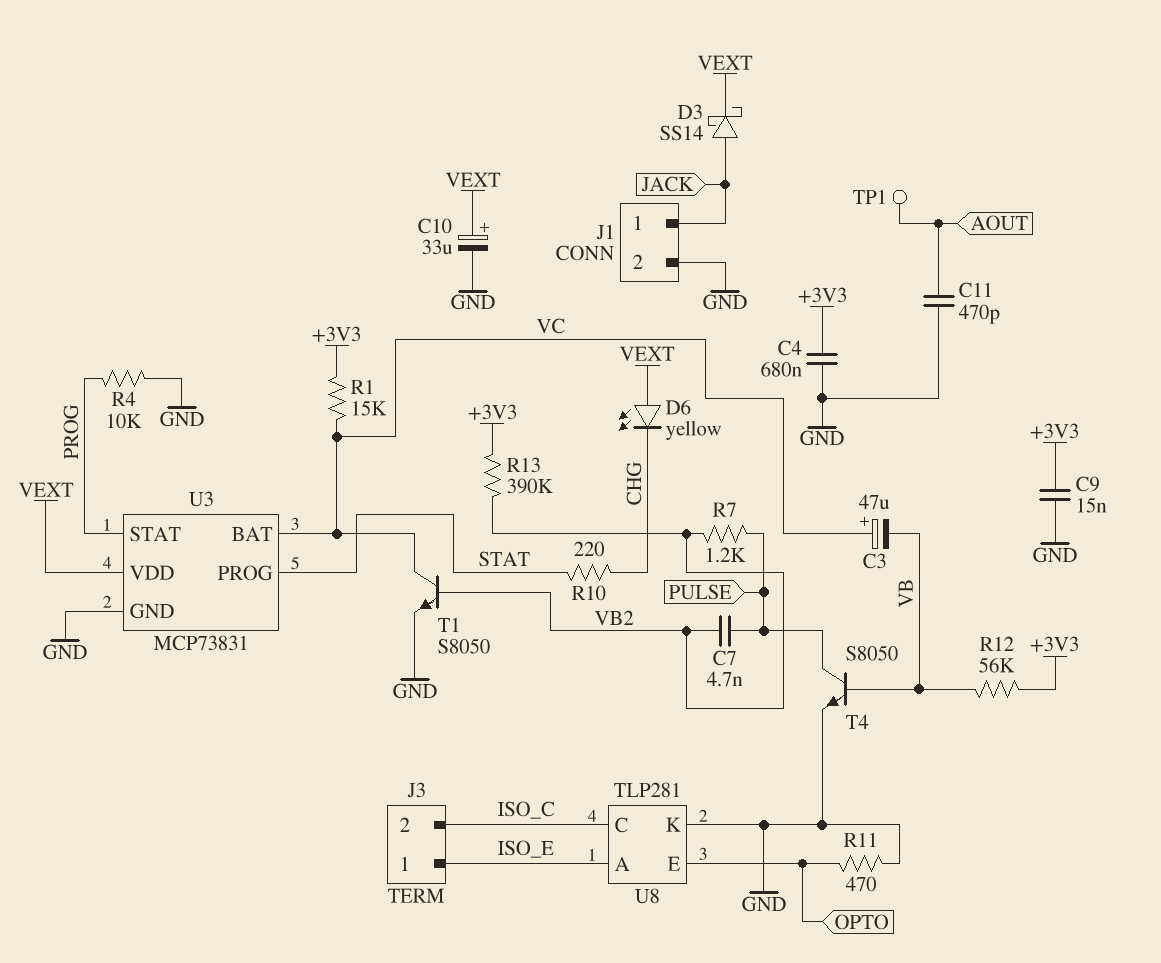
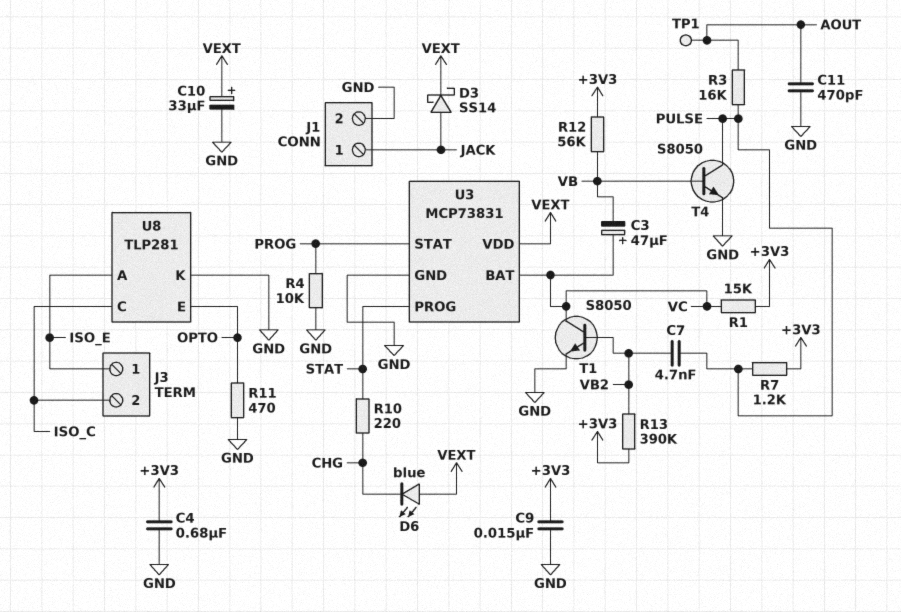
D6: LED yellow (A VEXT, K CHG) -> LED blue (A VEXT, K CHG)
R3: none -> 16k (AOUT, PULSE)
R7: 1.2k (PULSE, VB2) -> 1.2k (+3V3, PULSE)

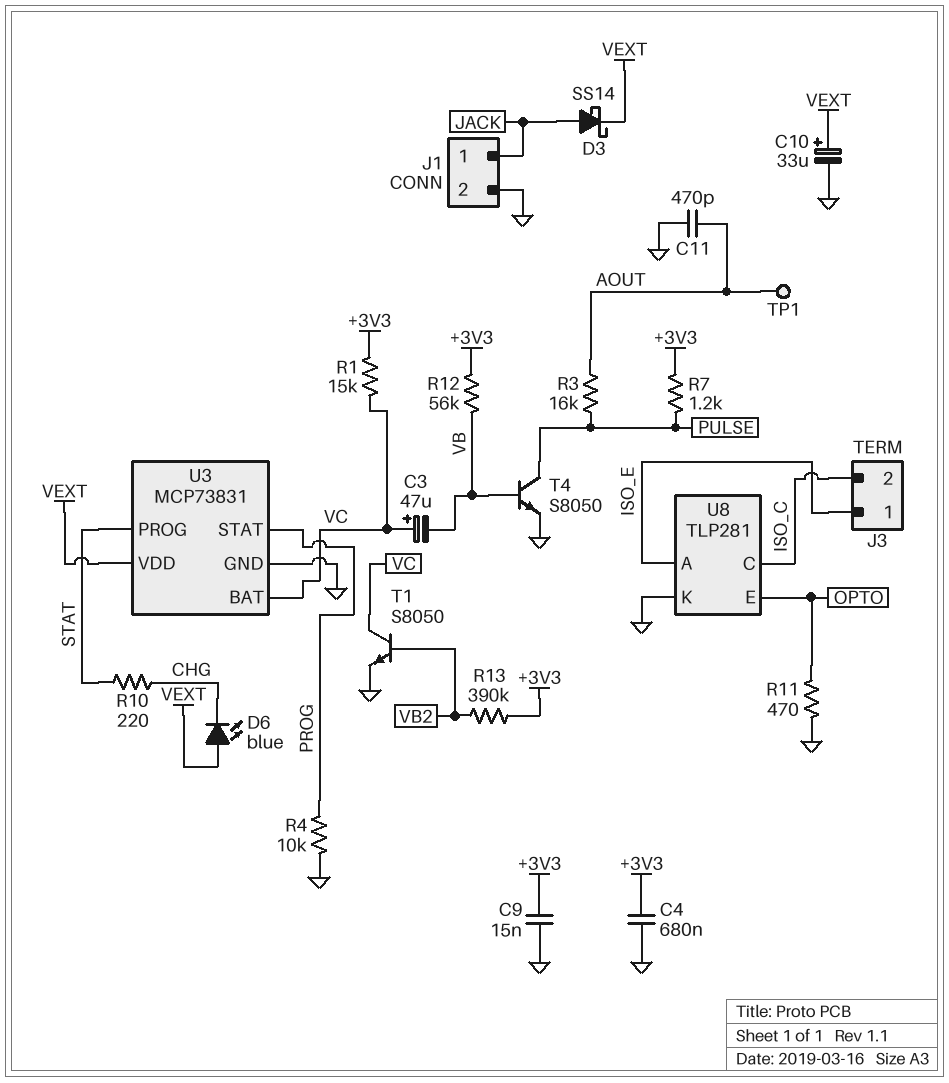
C7: 4.7nF (PULSE, VB2) -> none

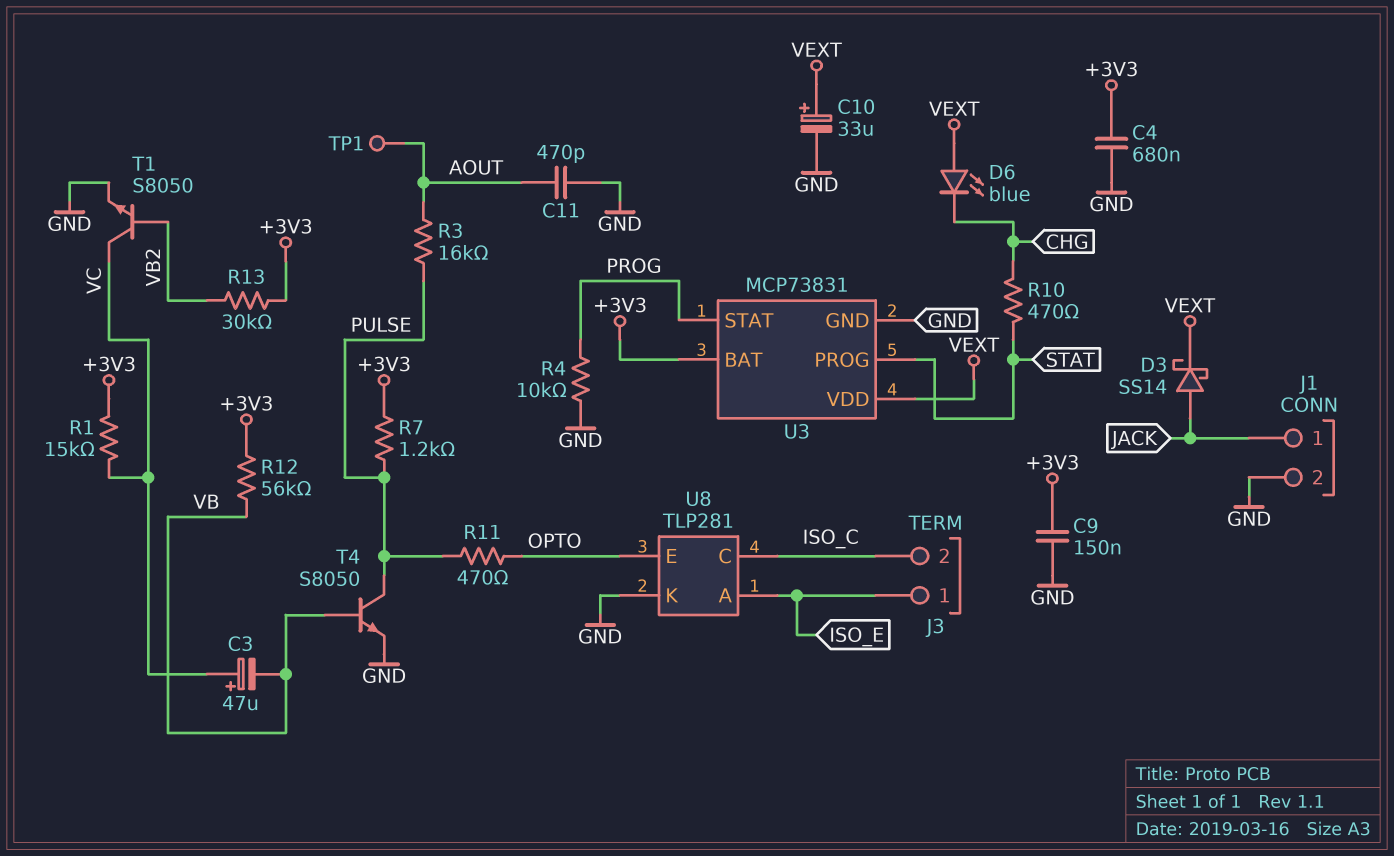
C9: 15nF (+3V3, GND) -> 150nF (+3V3, GND)
R10: 220 (CHG, STAT) -> 470 (CHG, STAT)
R11: 470 (GND, OPTO) -> 470 (OPTO, PULSE)
R13: 390k (+3V3, VB2) -> 30k (+3V3, VB2)
U3 pin BAT: VC -> +3V3

